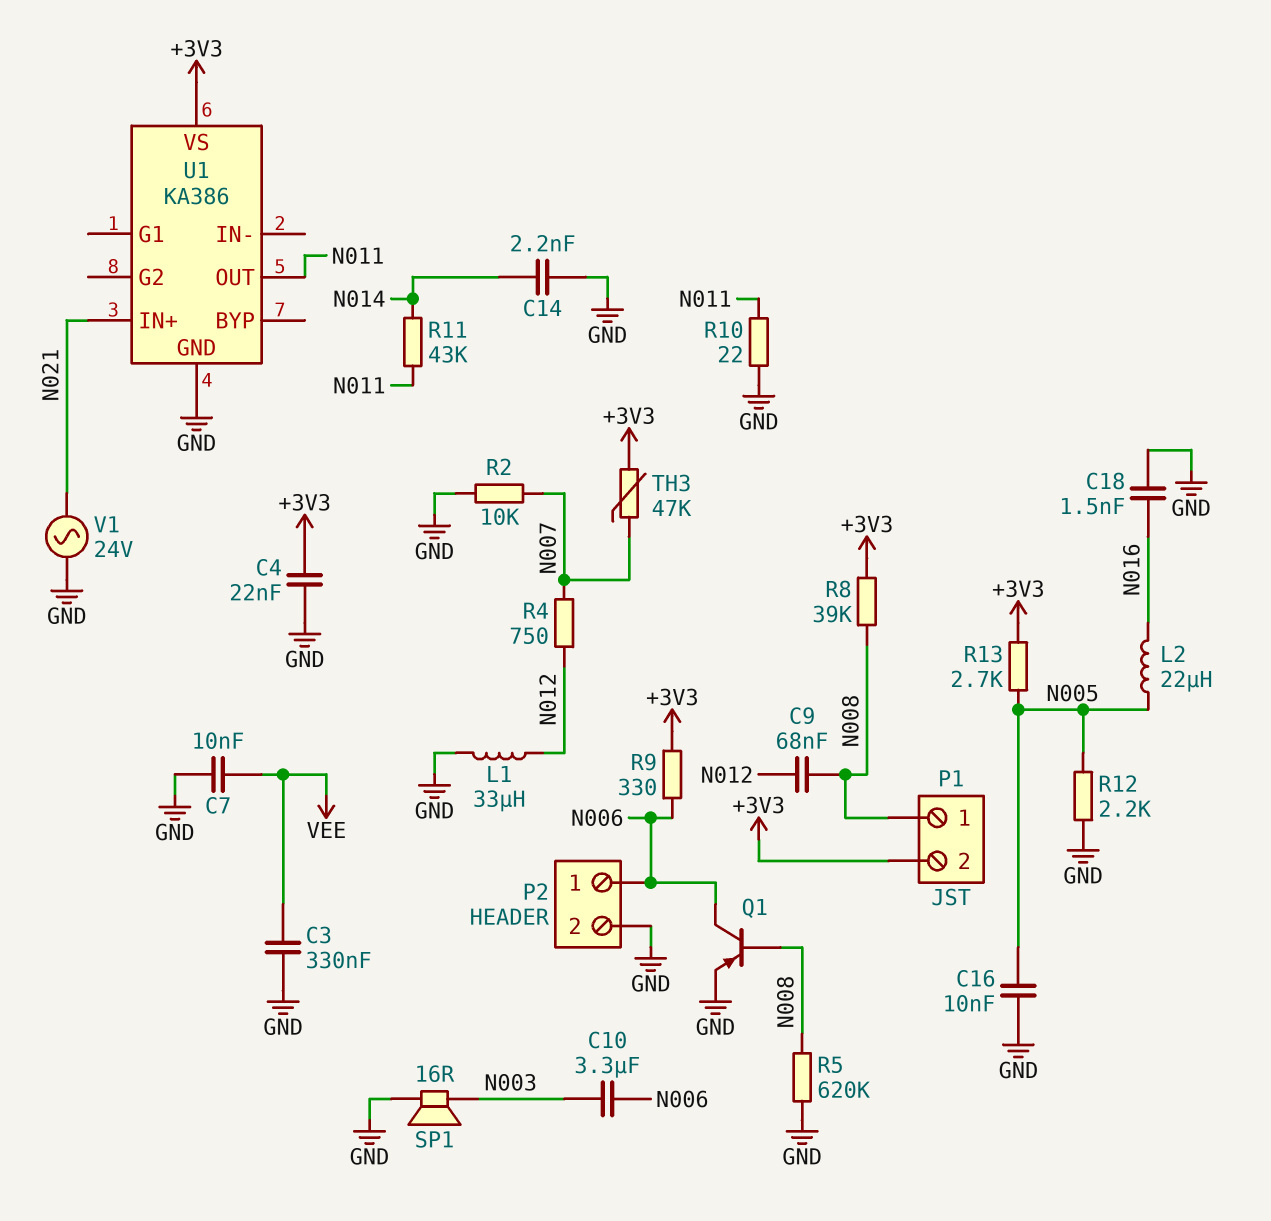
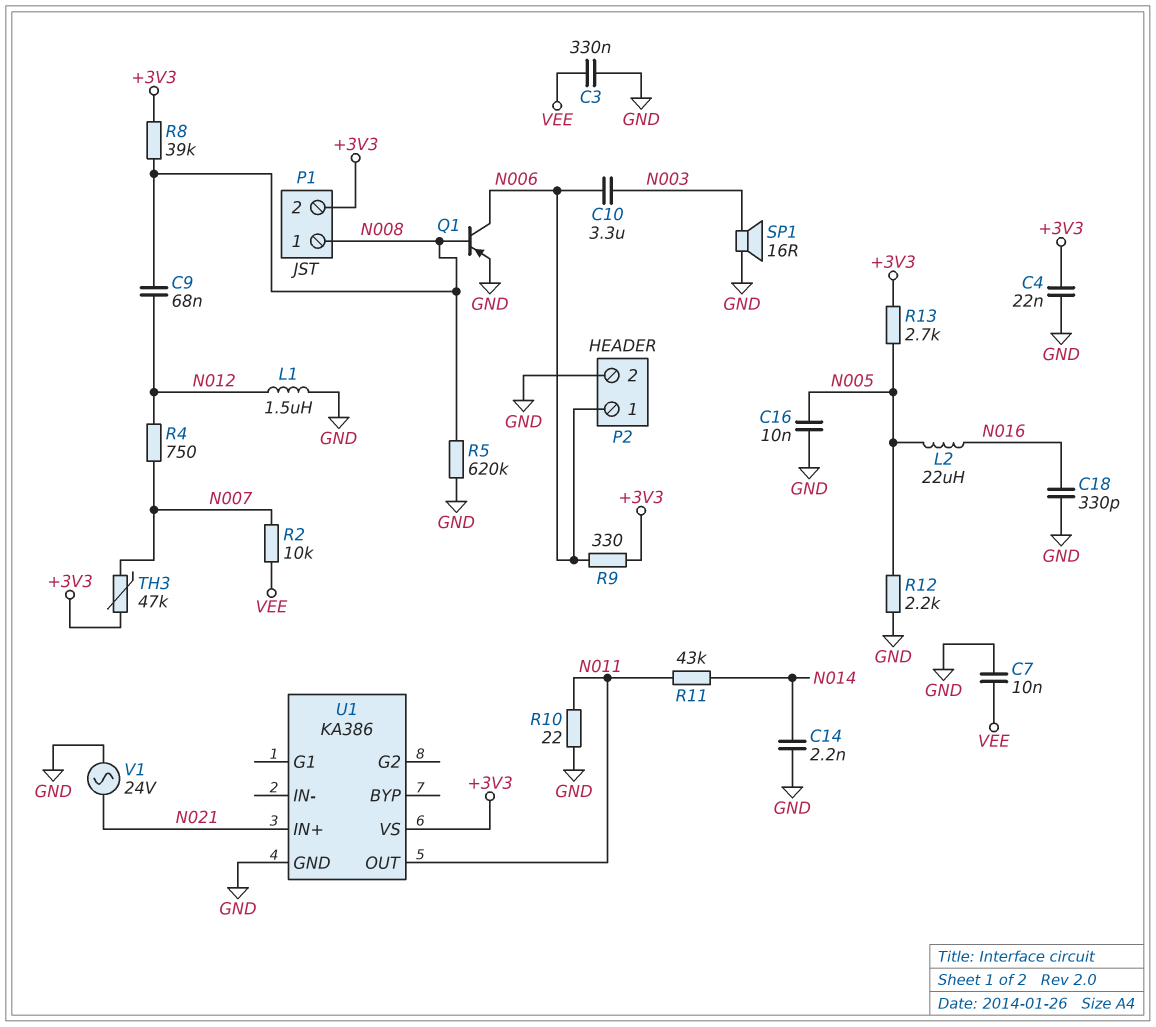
C18: 1.5nF (GND, N016) -> 330pF (GND, N016)
L1: 33uH (GND, N012) -> 1.5uH (GND, N012)
R2: 10k (GND, N007) -> 10k (N007, VEE)

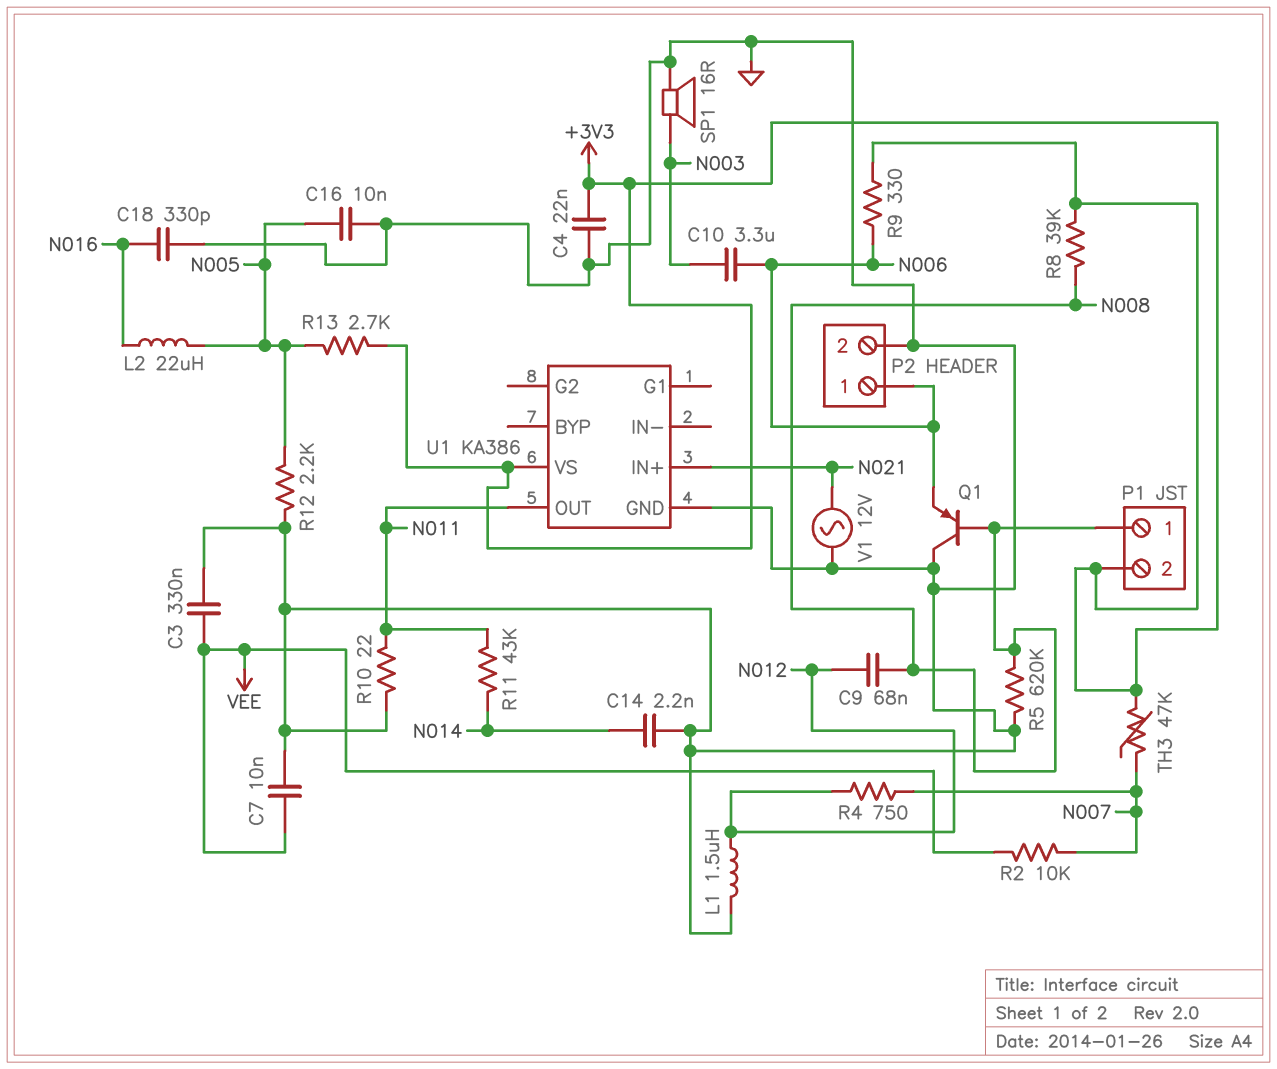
Q1: PNP (B N008, C N006, E GND) -> PNP (B N008, C GND, E N006)
V1: AC 24V (GND, N021) -> AC 12V (GND, N021)

